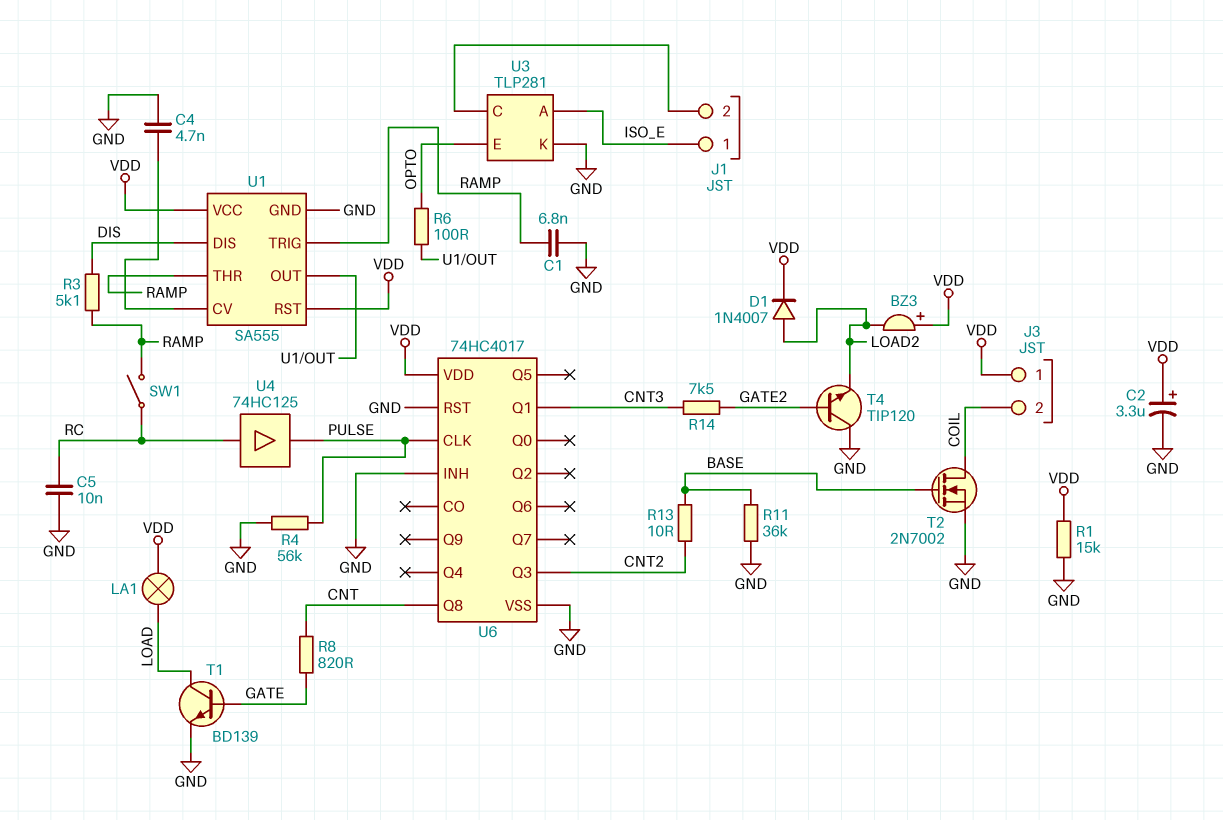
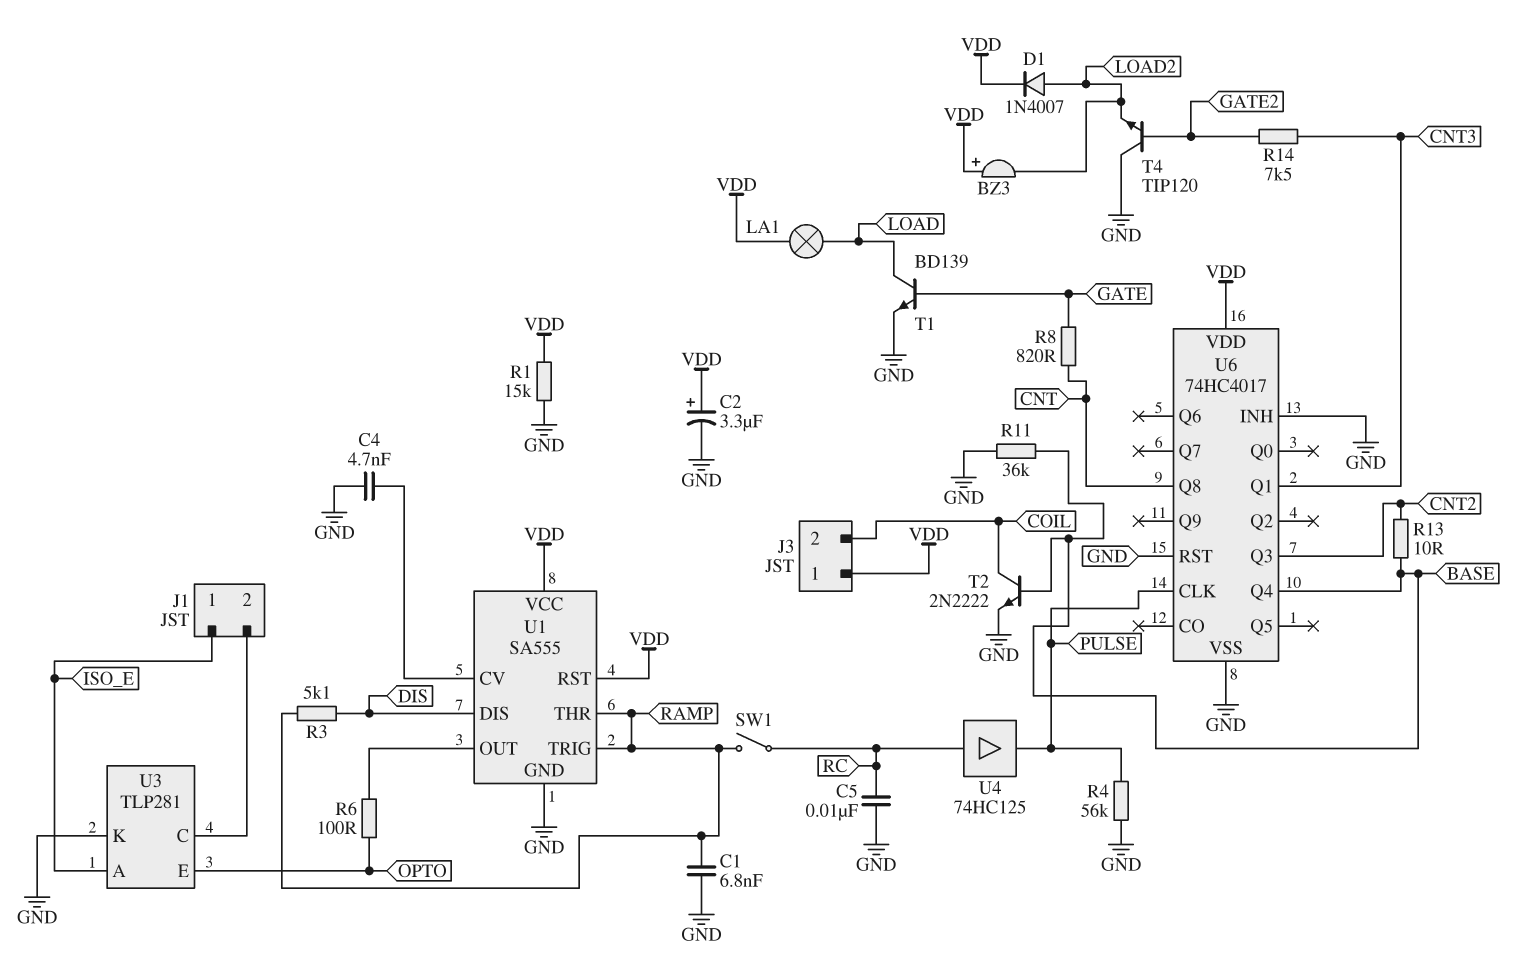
T2: NMOS 2N7002 (G BASE, D COIL, S GND) -> NPN 2N2222 (B BASE, C COIL, E GND)
U6 pin Q4: none -> BASE

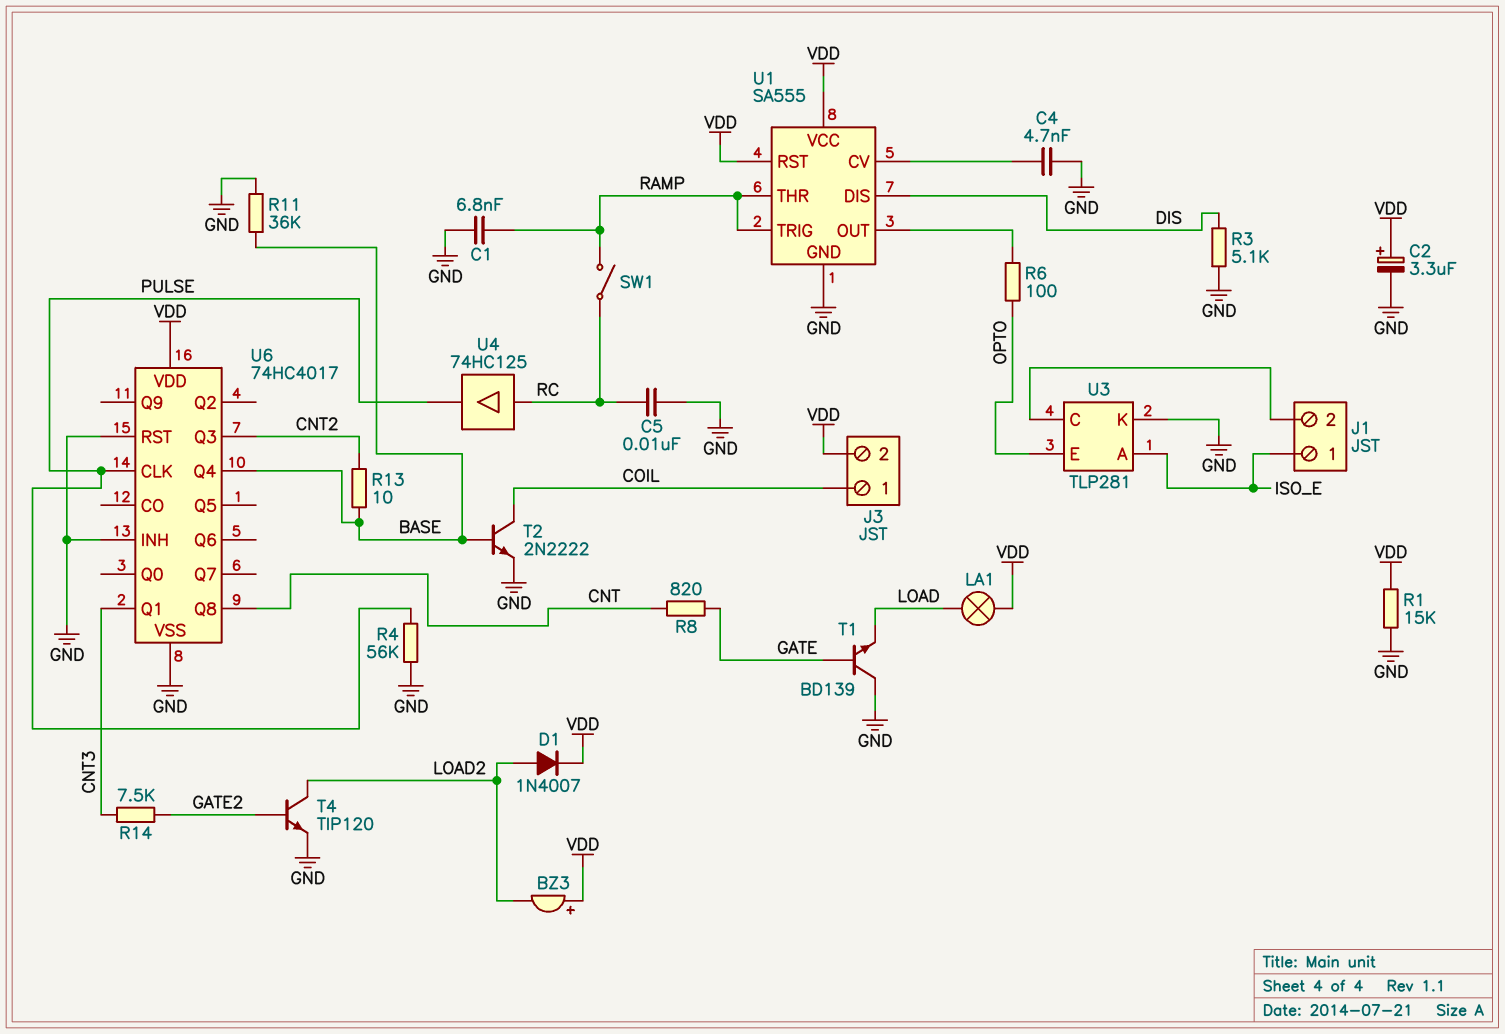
J3 pin 1: VDD -> COIL
J3 pin 2: COIL -> VDD
R3: 5.1k (DIS, RAMP) -> 5.1k (DIS, GND)
T1: NPN BD139 (B GATE, C LOAD, E GND) -> NPN BD139 (B GATE, C GND, E LOAD)
T4: NPN TIP120 (B GATE2, C GND, E LOAD2) -> NPN TIP120 (B GATE2, C LOAD2, E GND)

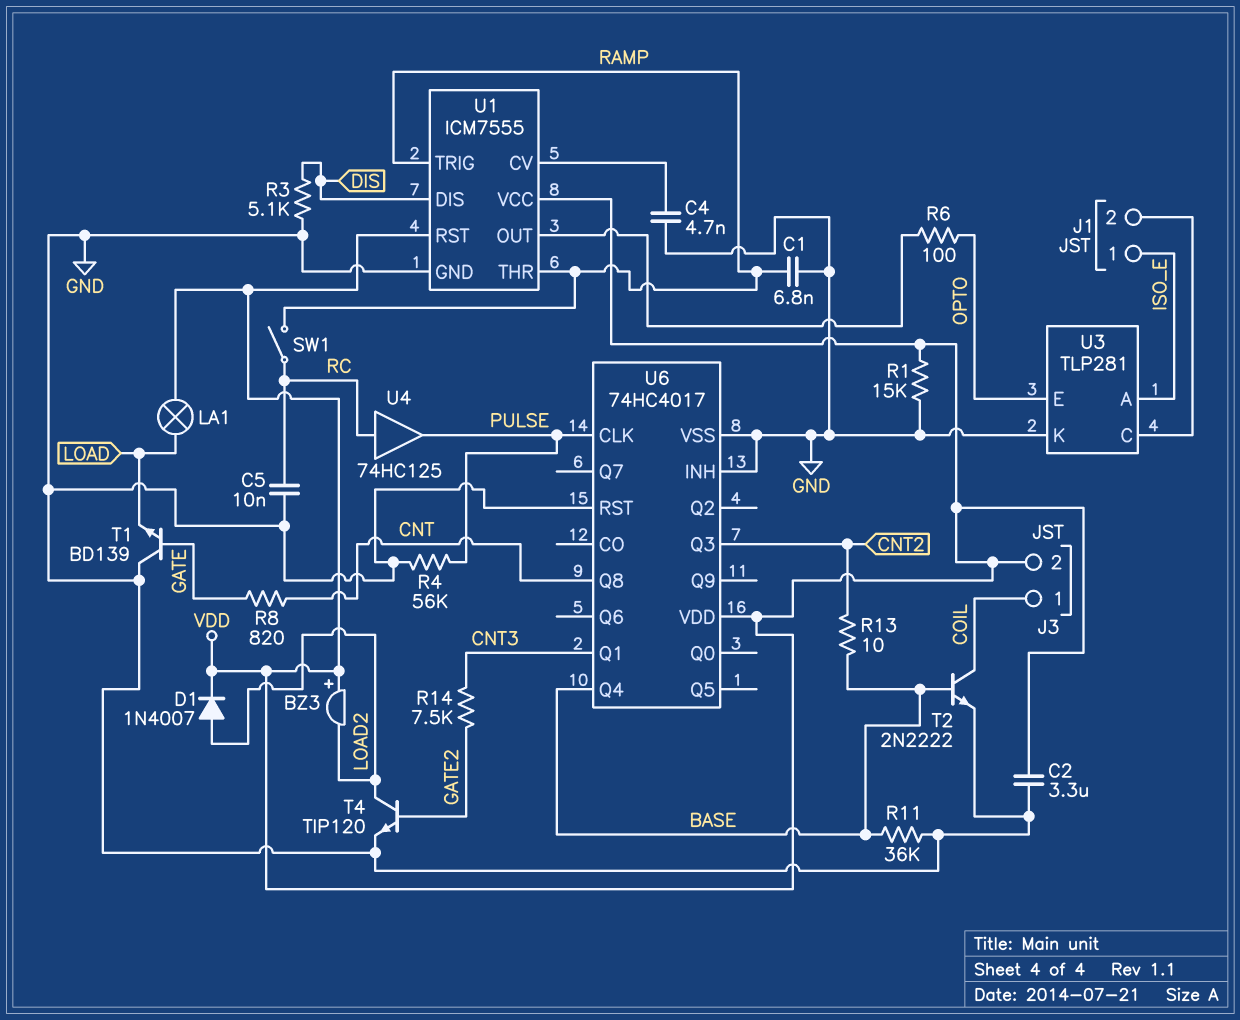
C2: 3.3uF (plus VDD, minus GND) -> 3.3uF (GND, VDD)
U1: SA555 -> ICM7555

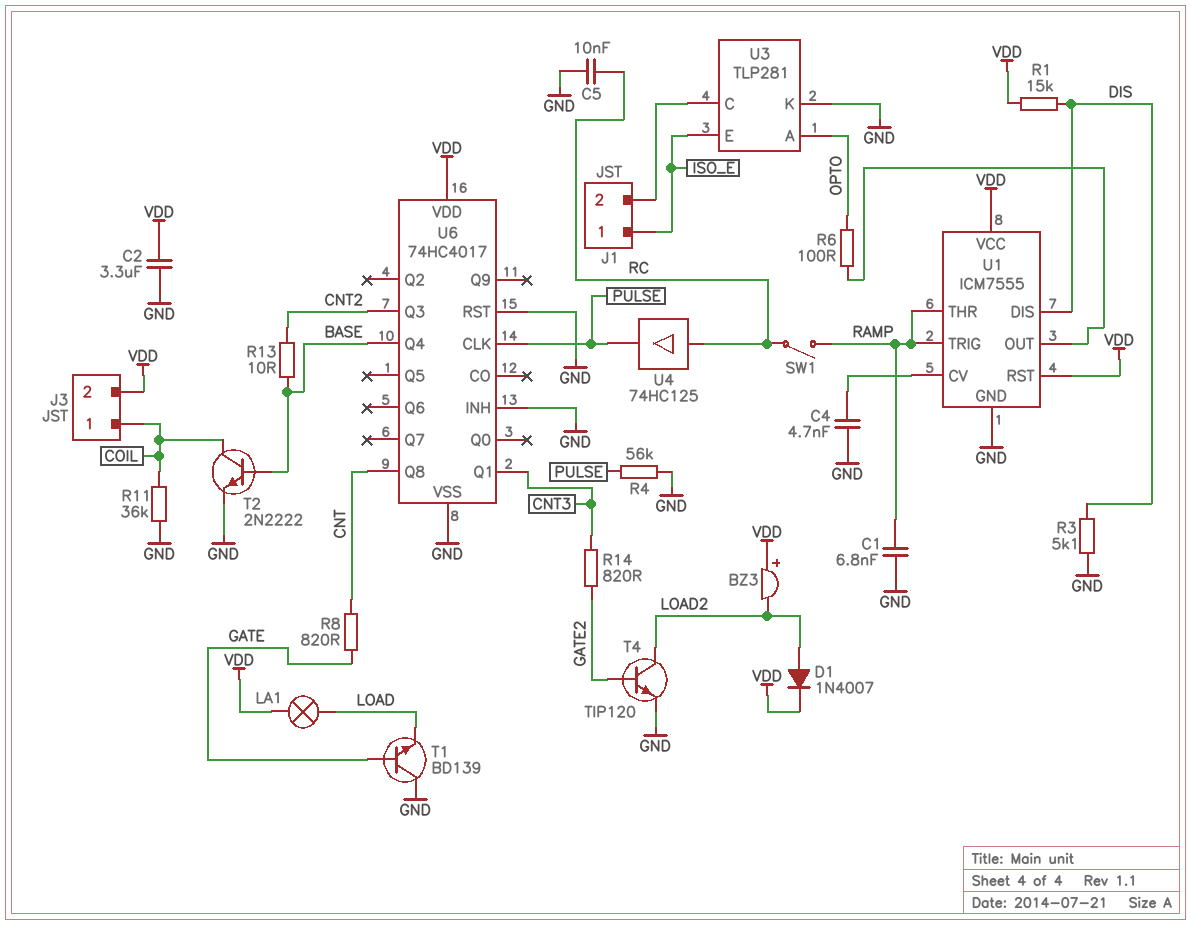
R1: 15k (GND, VDD) -> 15k (DIS, VDD)
R11: 36k (BASE, GND) -> 36k (COIL, GND)
R14: 7.5k (CNT3, GATE2) -> 820 (CNT3, GATE2)
U3 pin A: ISO_E -> OPTO
U3 pin E: OPTO -> ISO_E

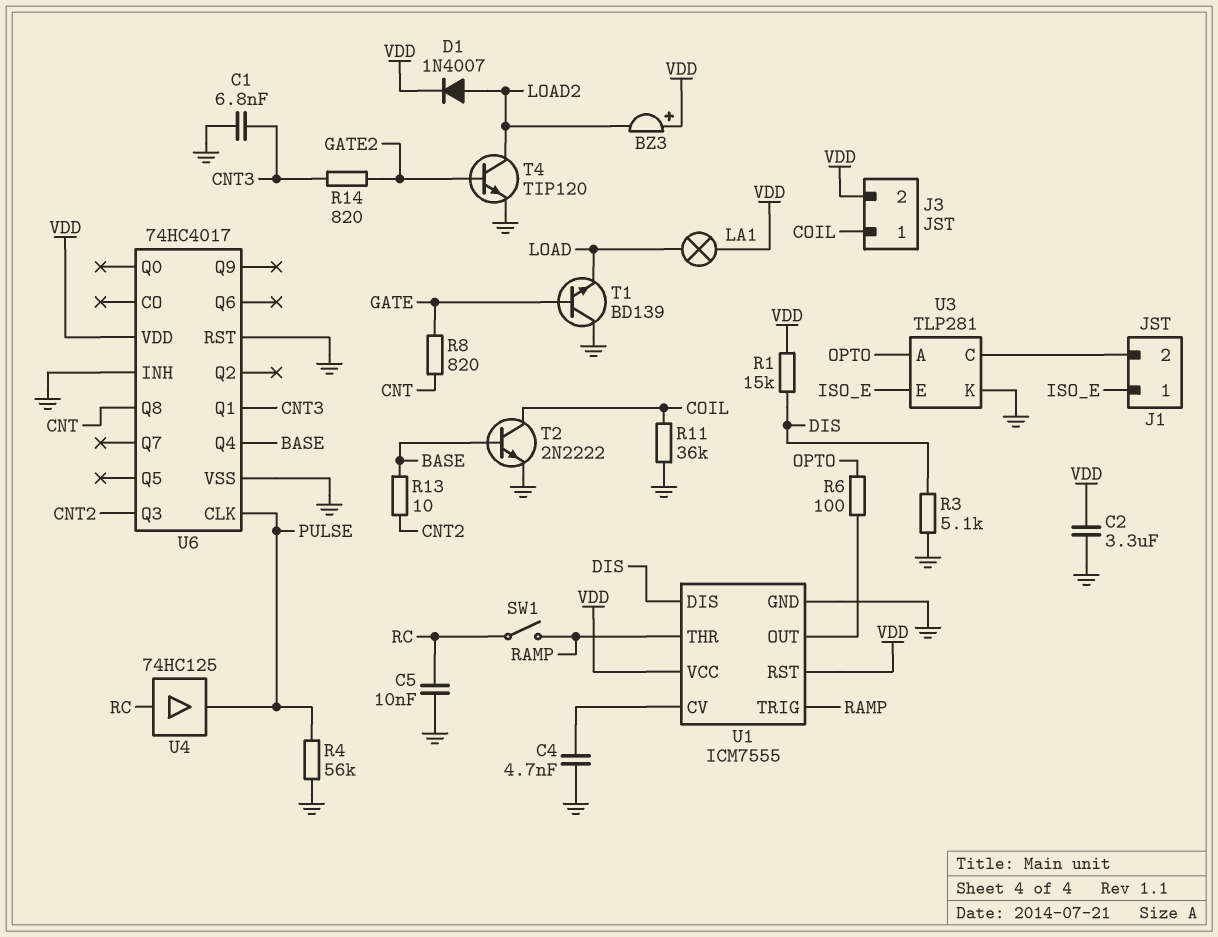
C1: 6.8nF (GND, RAMP) -> 6.8nF (CNT3, GND)

